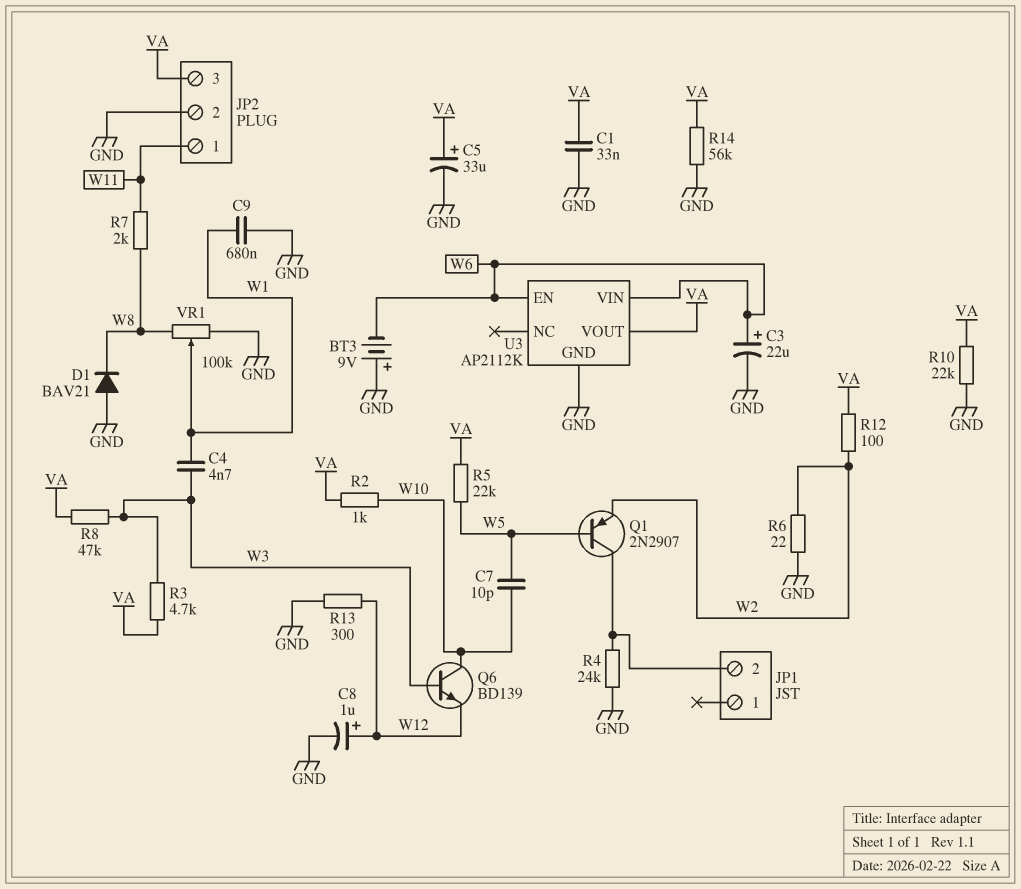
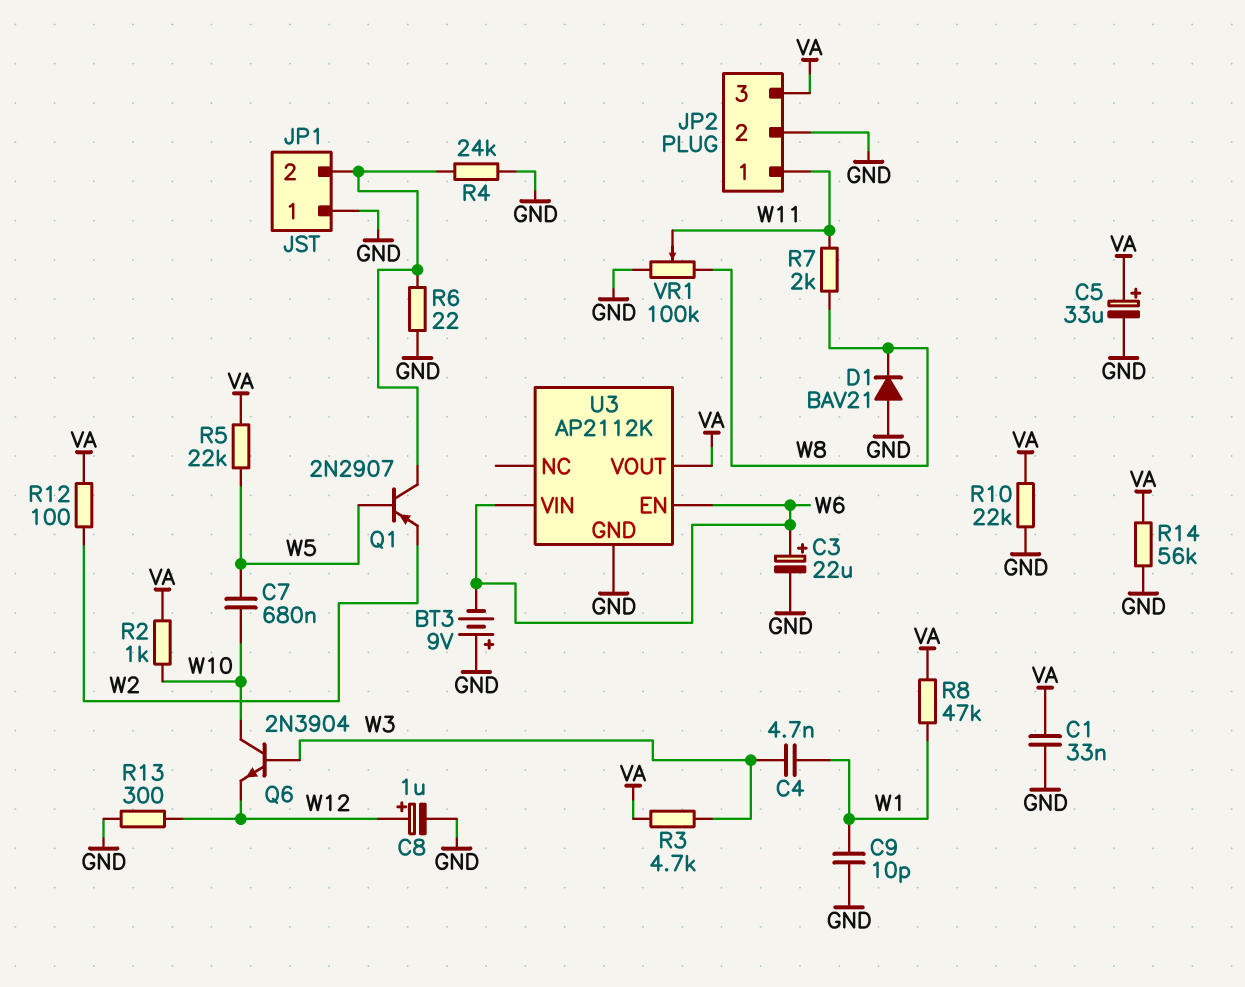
C7: 10pF (W5, W10) -> 680nF (W5, W10)
C9: 680nF (GND, W1) -> 10pF (GND, W1)
JP1 pin 1: none -> GND
Q6: NPN BD139 (B W3, C W10, E W12) -> NPN 2N3904 (B W3, C W10, E W12)
R6: 22 (GND, W2) -> 22 (GND, JP1/2)
R8: 47k (VA, W3) -> 47k (VA, W1)
VR1: 100k (GND, W8, wiper W1) -> 100k (GND, W8, wiper W11)

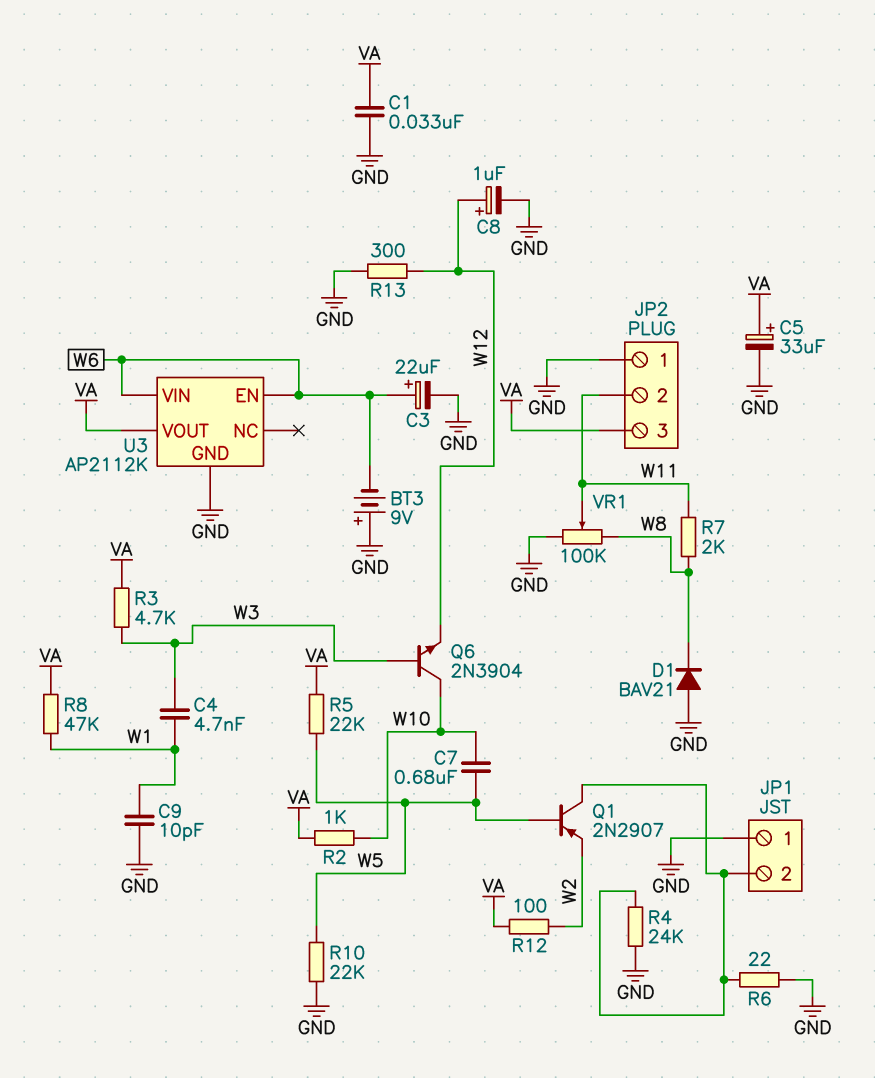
JP2 pin 1: W11 -> GND
JP2 pin 2: GND -> W11
R10: 22k (GND, VA) -> 22k (GND, W5)
R14: 56k (GND, VA) -> none

